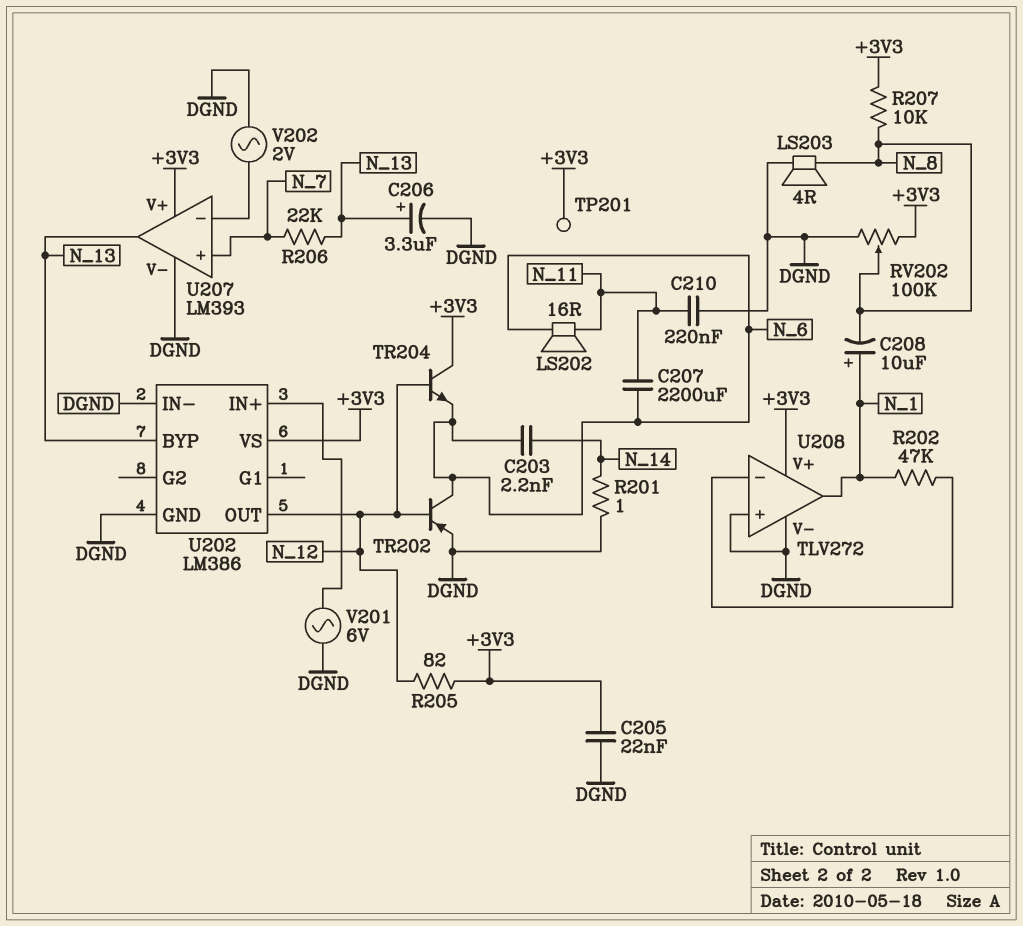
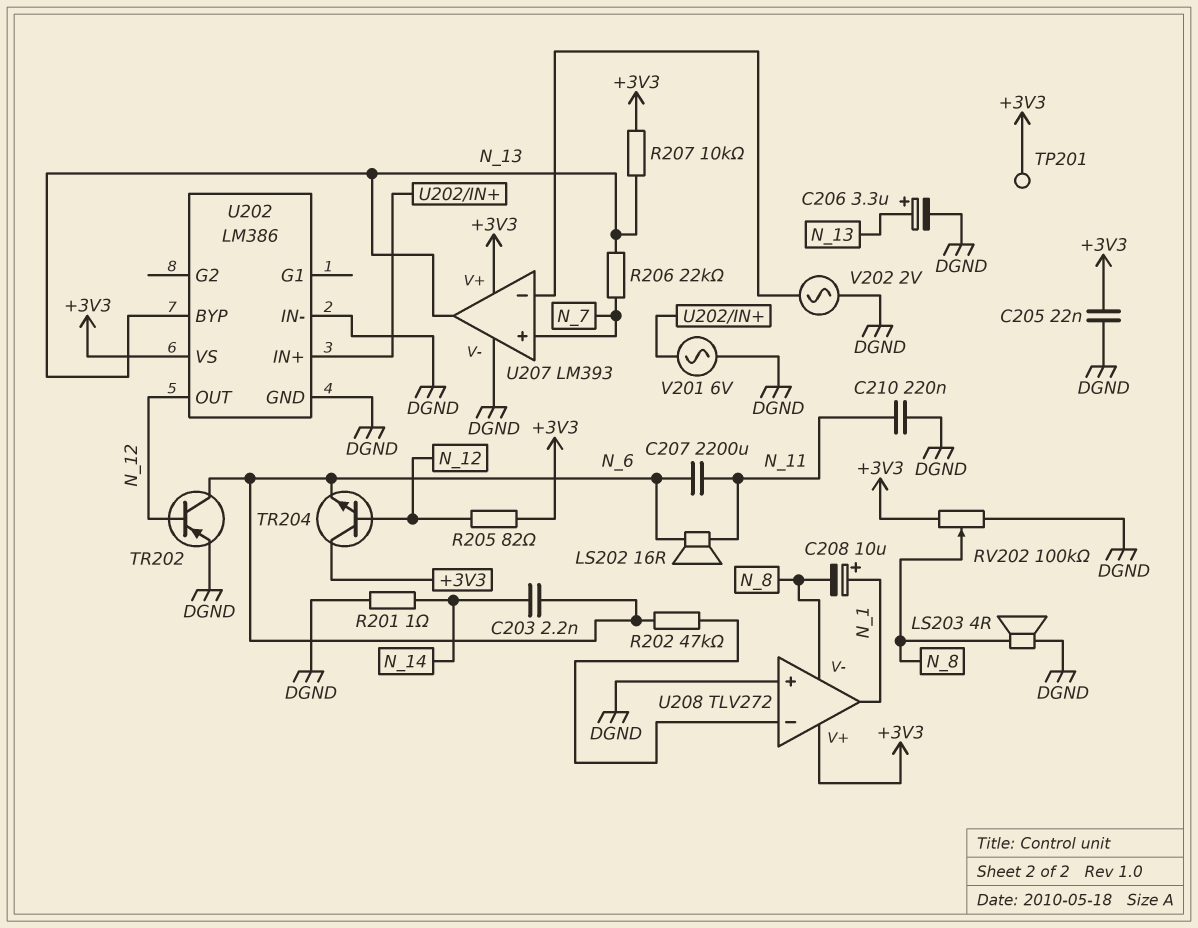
R202: 47k (N_1, U208/in-) -> 47k (N_6, U208/in-)
R207: 10k (+3V3, N_8) -> 10k (+3V3, N_13)
U208 pin V-: DGND -> N_8

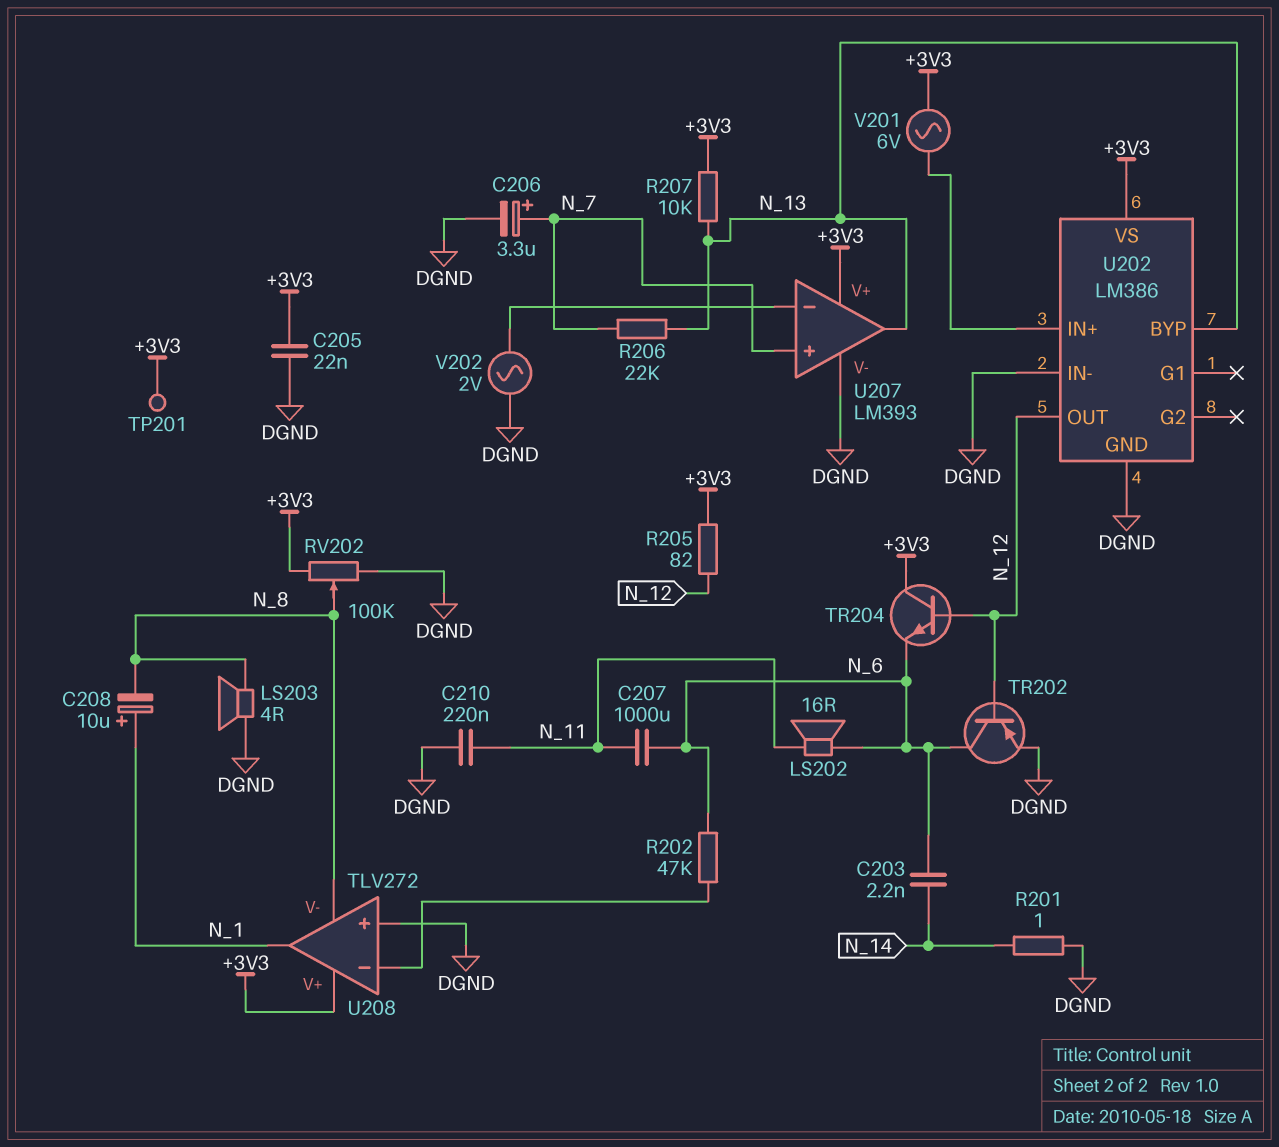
C206: 3.3uF (plus N_13, minus DGND) -> 3.3uF (plus N_7, minus DGND)
C207: 2200uF (N_6, N_11) -> 1000uF (N_6, N_11)
V201: AC 6V (DGND, U202/IN+) -> AC 6V (+3V3, U202/IN+)

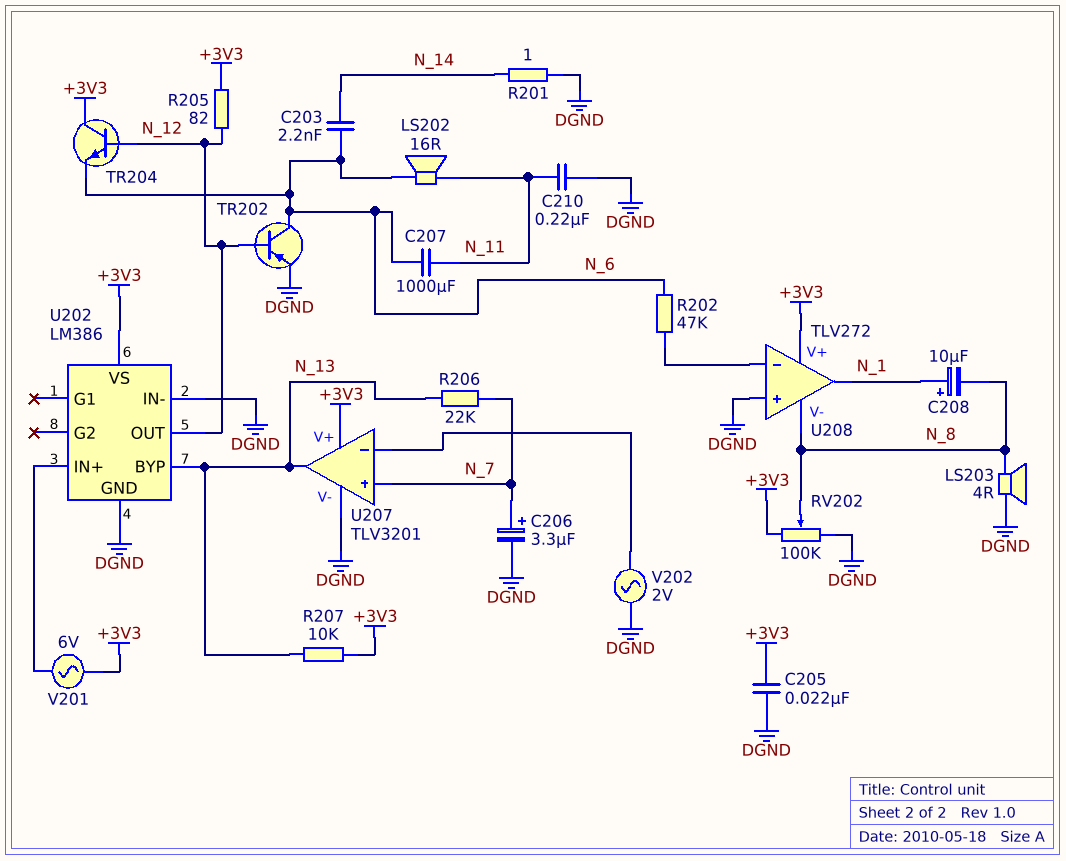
TP201: test point (+3V3) -> none
U207: LM393 -> TLV3201

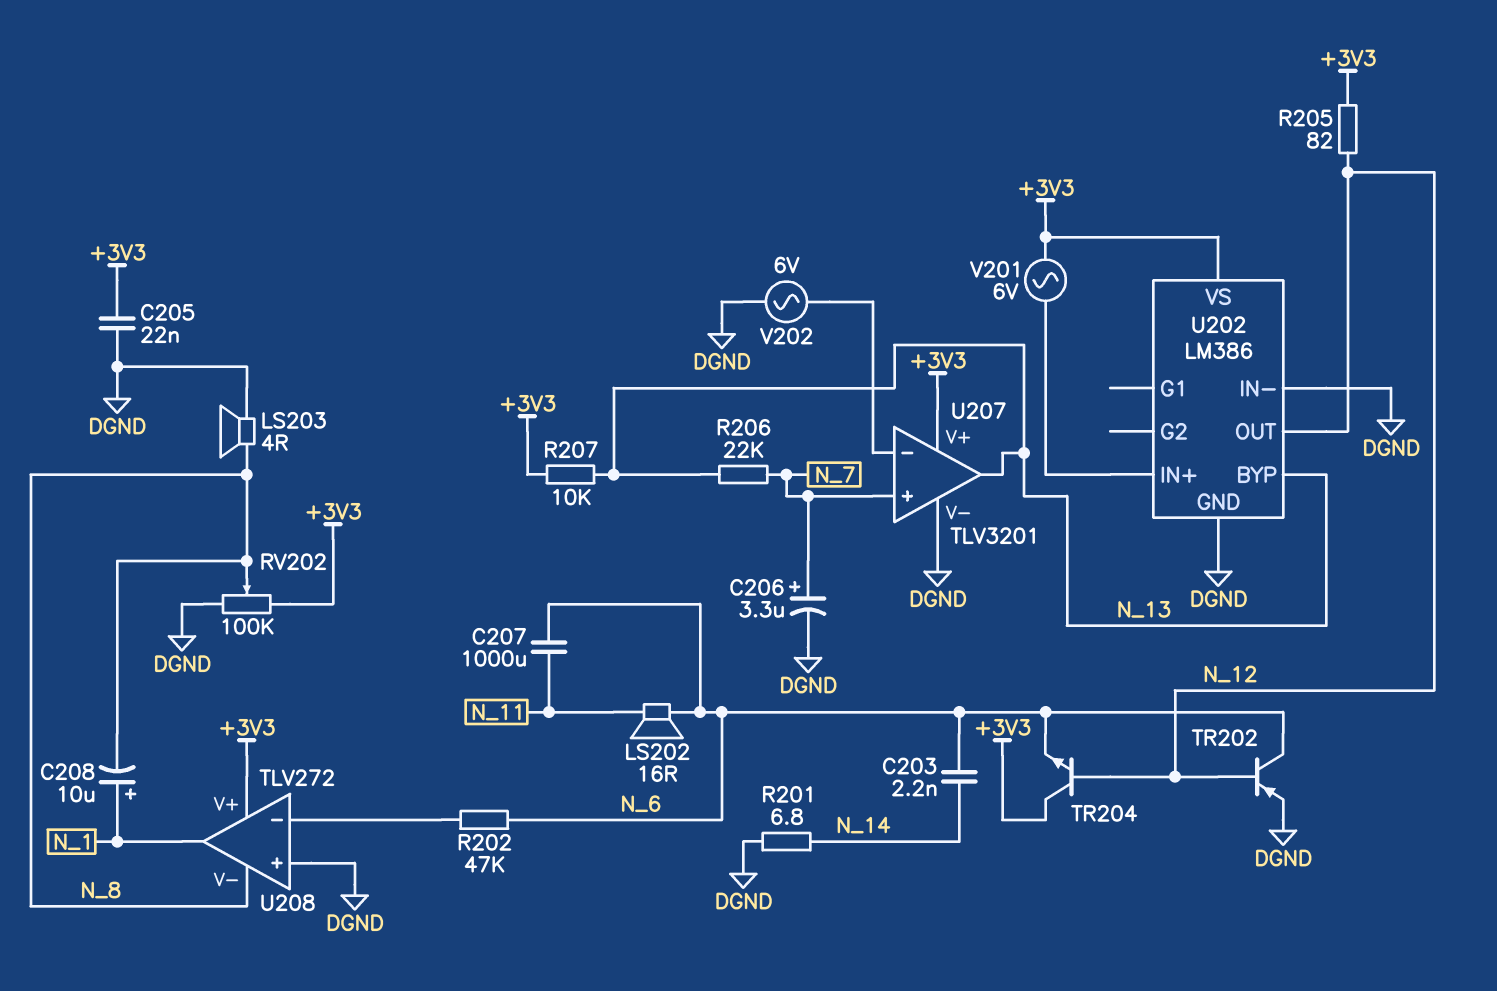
C210: 220nF (DGND, N_11) -> none
R201: 1 (DGND, N_14) -> 6.8 (DGND, N_14)
V202: AC 2V (DGND, U207/in-) -> AC 6V (DGND, U207/in-)

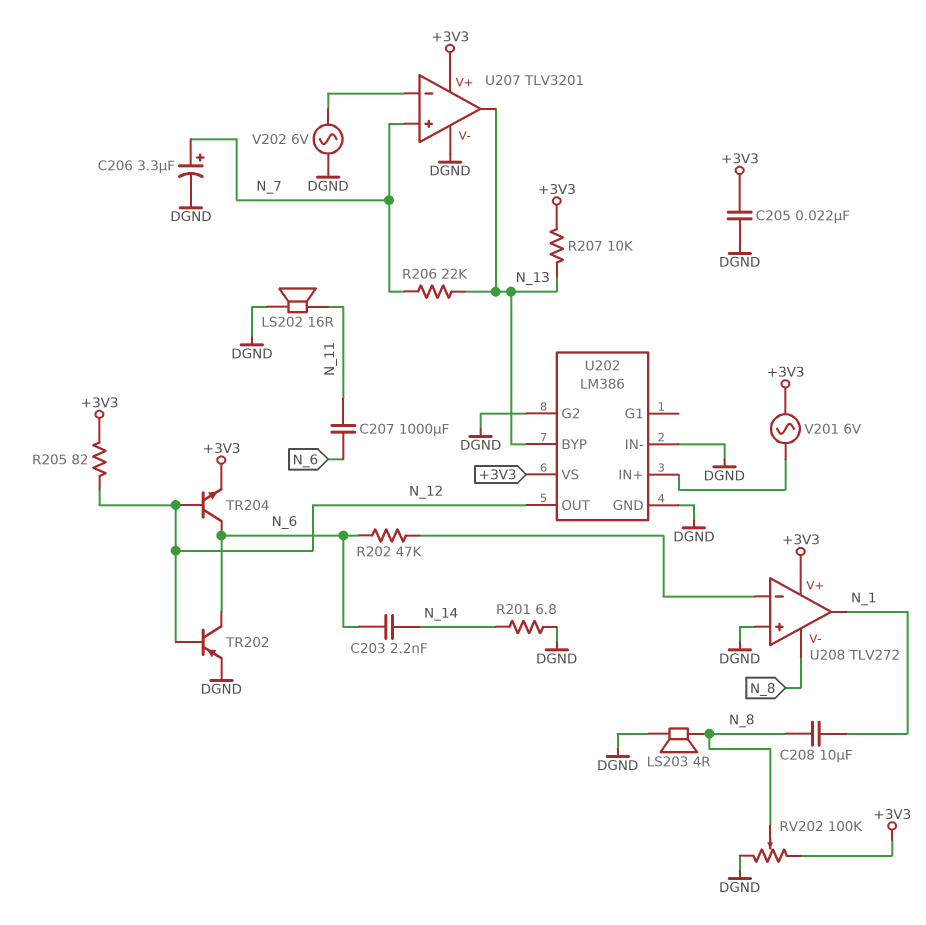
C208: 10uF (plus N_1, minus N_8) -> 10uF (N_1, N_8)
LS202: speaker 16R (N_6, N_11) -> speaker 16R (DGND, N_11)
TR204: NPN (B N_12, C +3V3, E N_6) -> NPN (B N_12, C N_6, E +3V3)
U202 pin G2: none -> DGND

